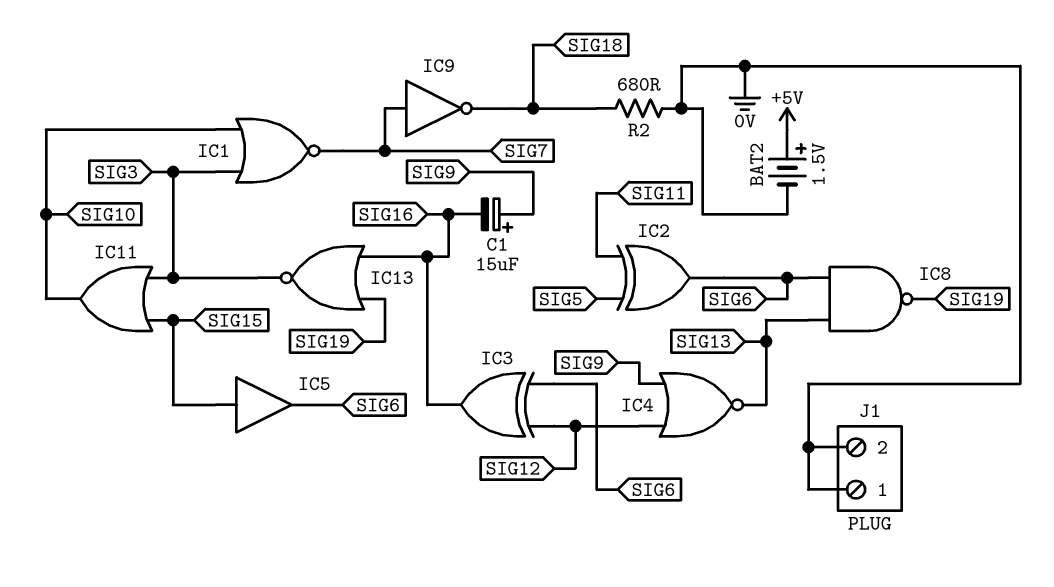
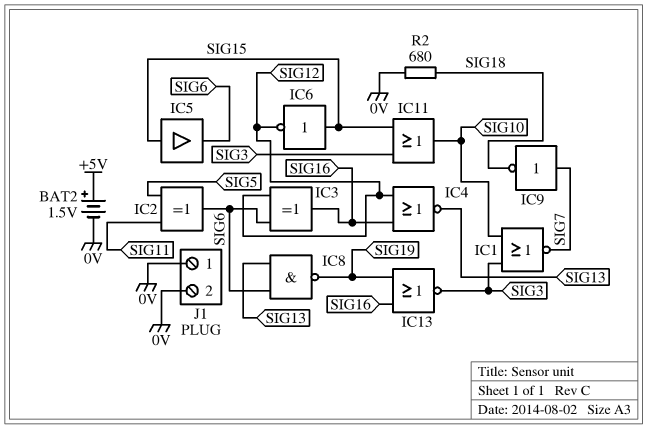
C1: 15uF (plus SIG9, minus SIG16) -> none
IC4: NOR (in SIG9, in SIG12, out SIG13) -> NOR (in SIG12, in SIG16, out SIG13)
IC6: none -> NOT (in SIG15, out SIG12)

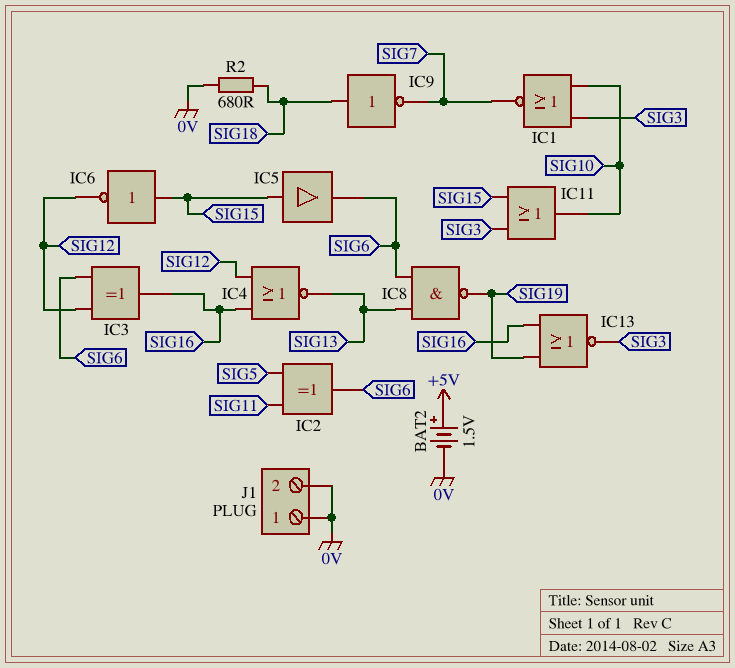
IC9: NOT (in SIG7, out SIG18) -> NOT (in SIG18, out SIG7)

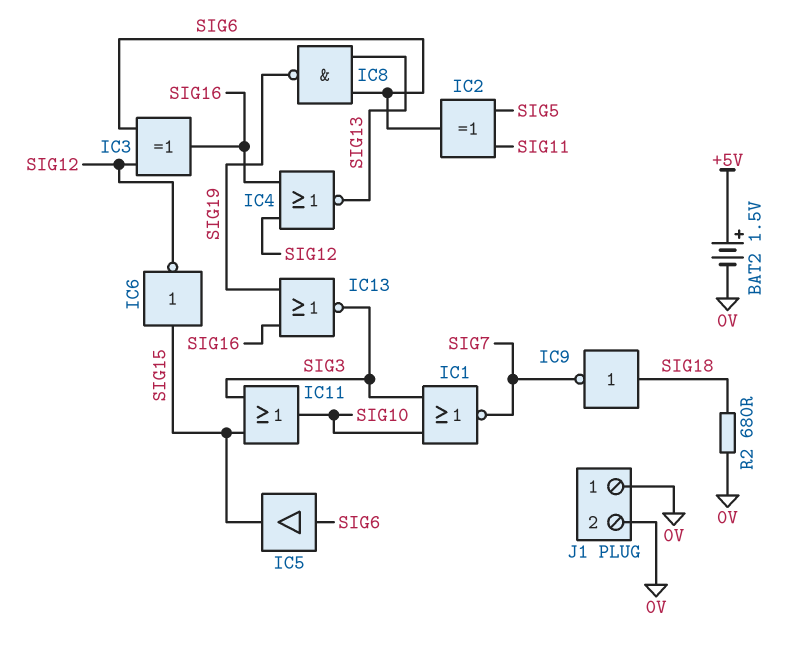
IC5: buffer (in SIG15, out SIG6) -> buffer (in SIG6, out SIG15)

